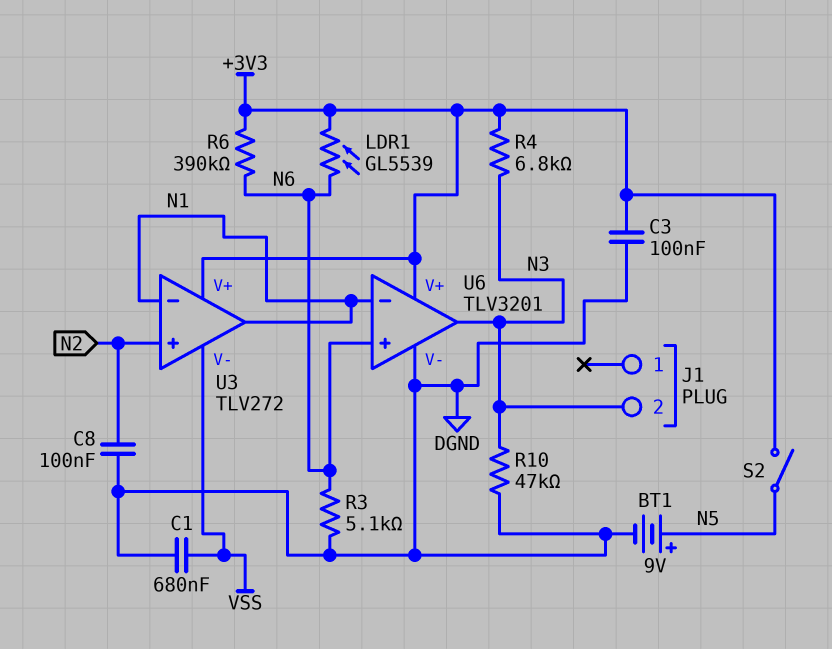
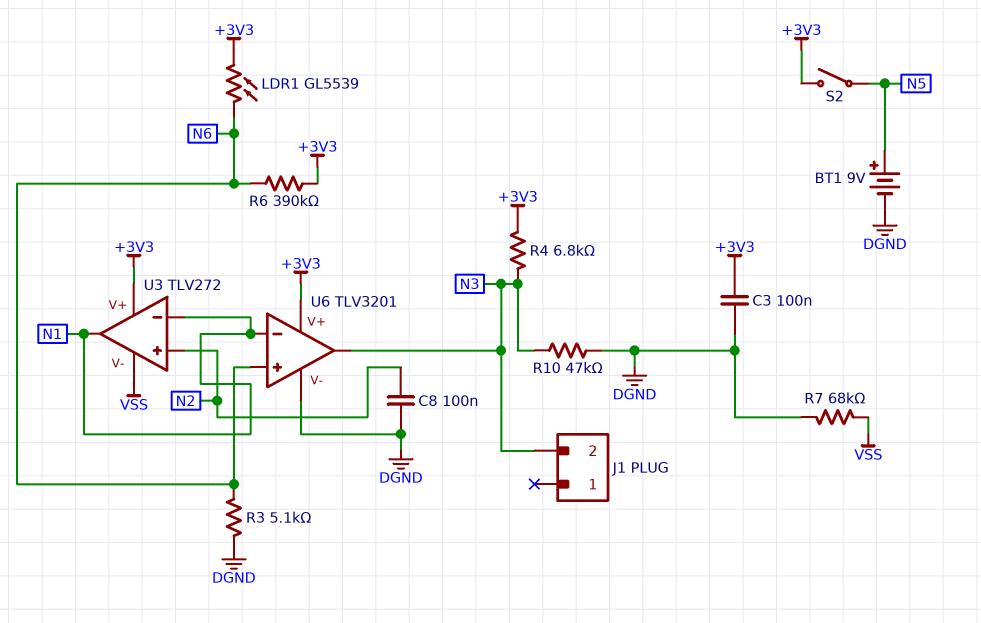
C1: 680nF (DGND, VSS) -> none
R7: none -> 68k (DGND, VSS)

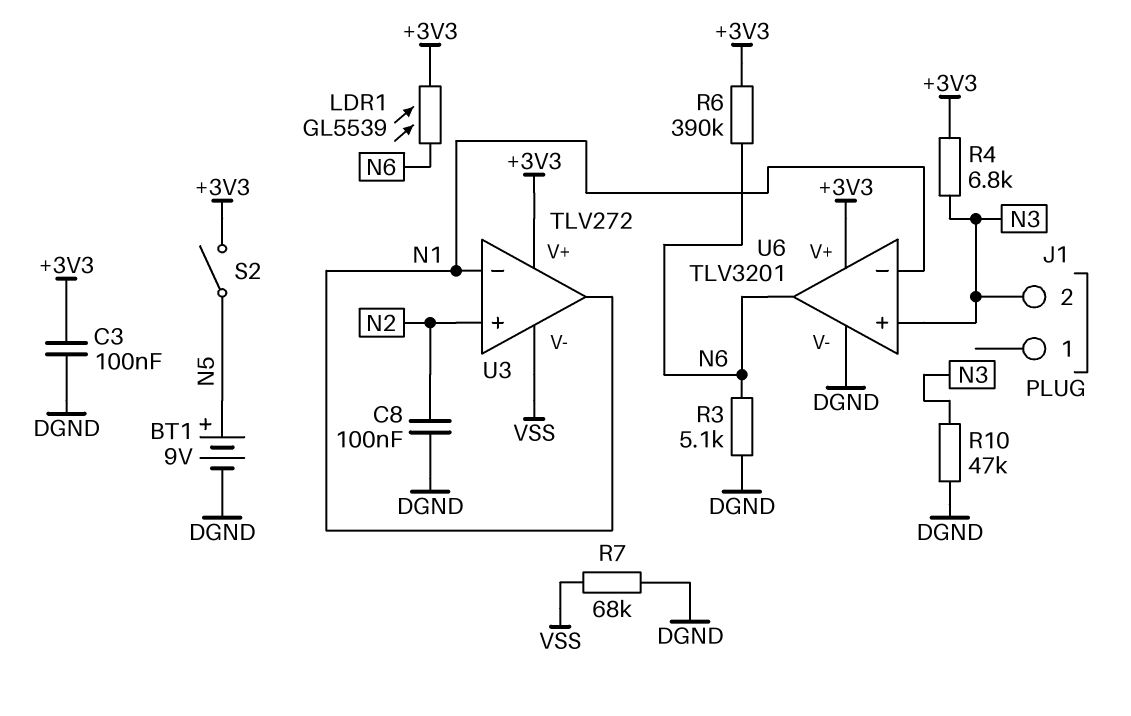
U6 pin in+: N6 -> N3
U6 pin out: N3 -> N6

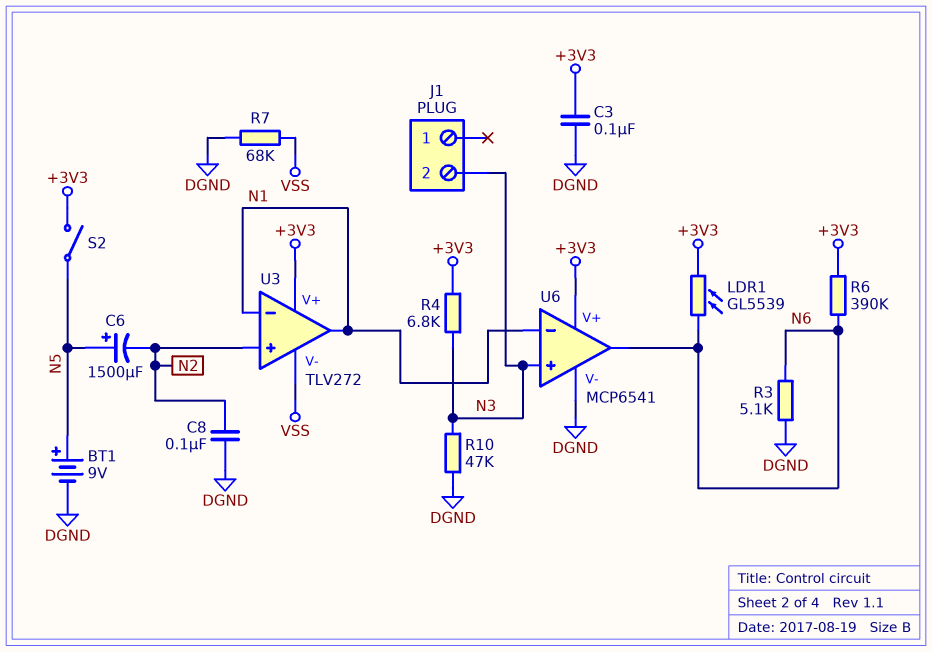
C6: none -> 1500uF (plus N5, minus N2)
U6: TLV3201 -> MCP6541

